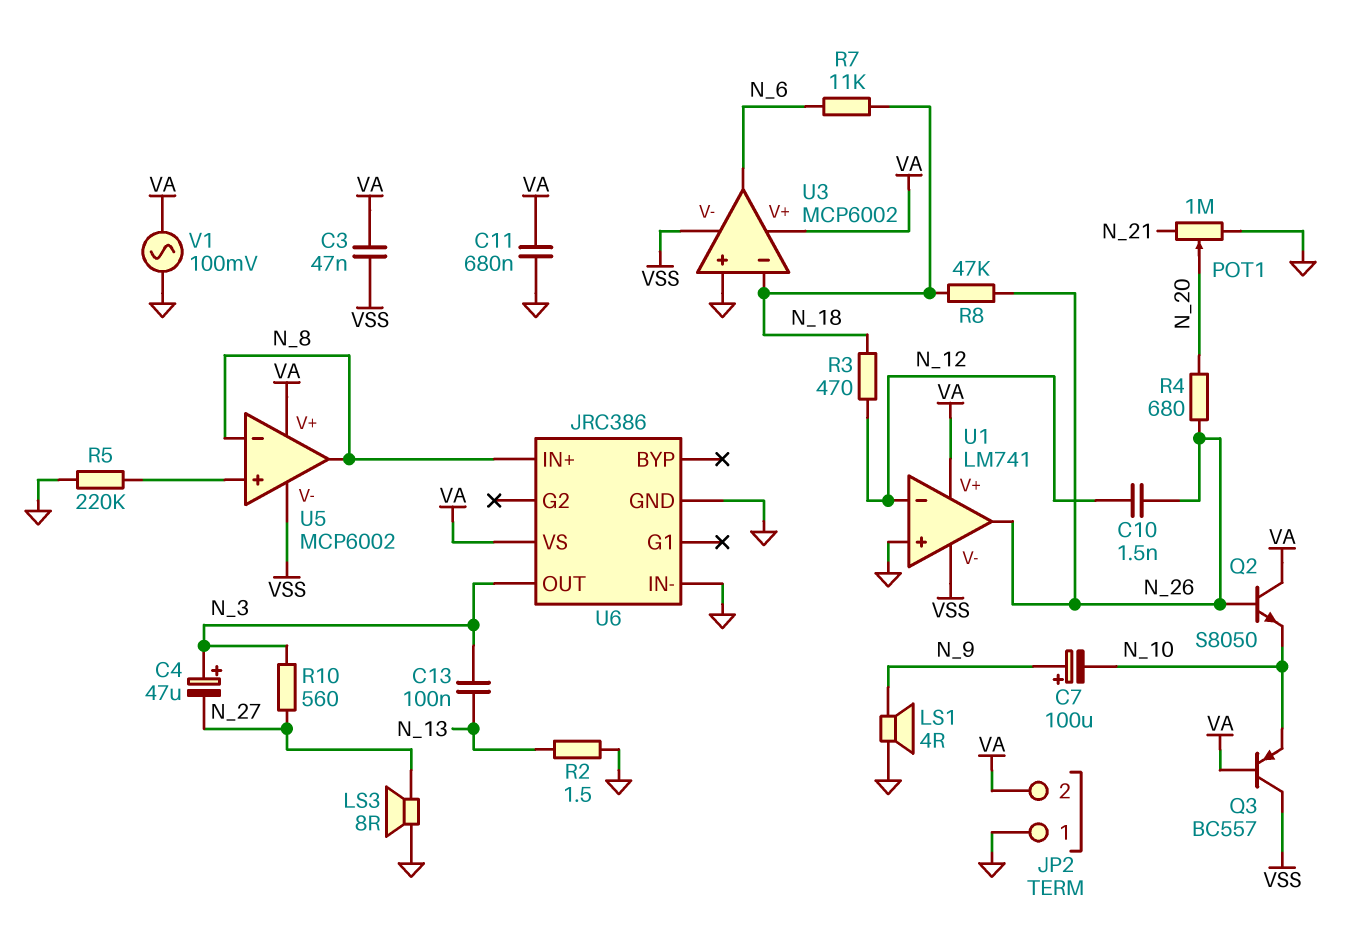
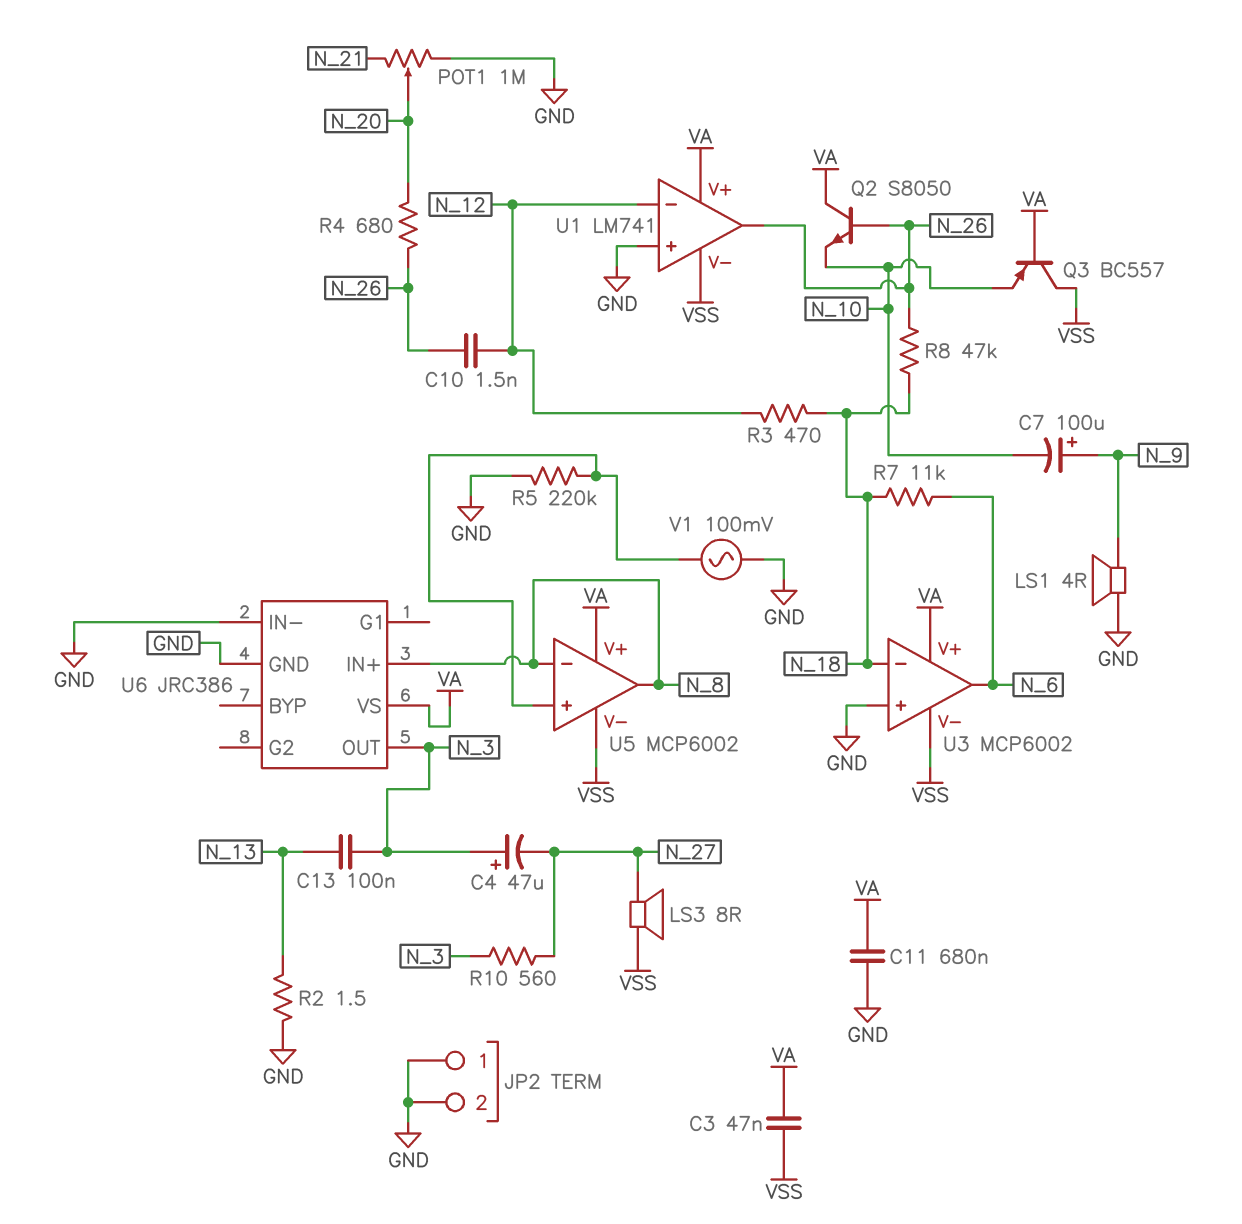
JP2 pin 2: VA -> GND
LS3: speaker 8R (GND, N_27) -> speaker 8R (N_27, VSS)
V1: AC 100mV (GND, VA) -> AC 100mV (GND, U5/in+)

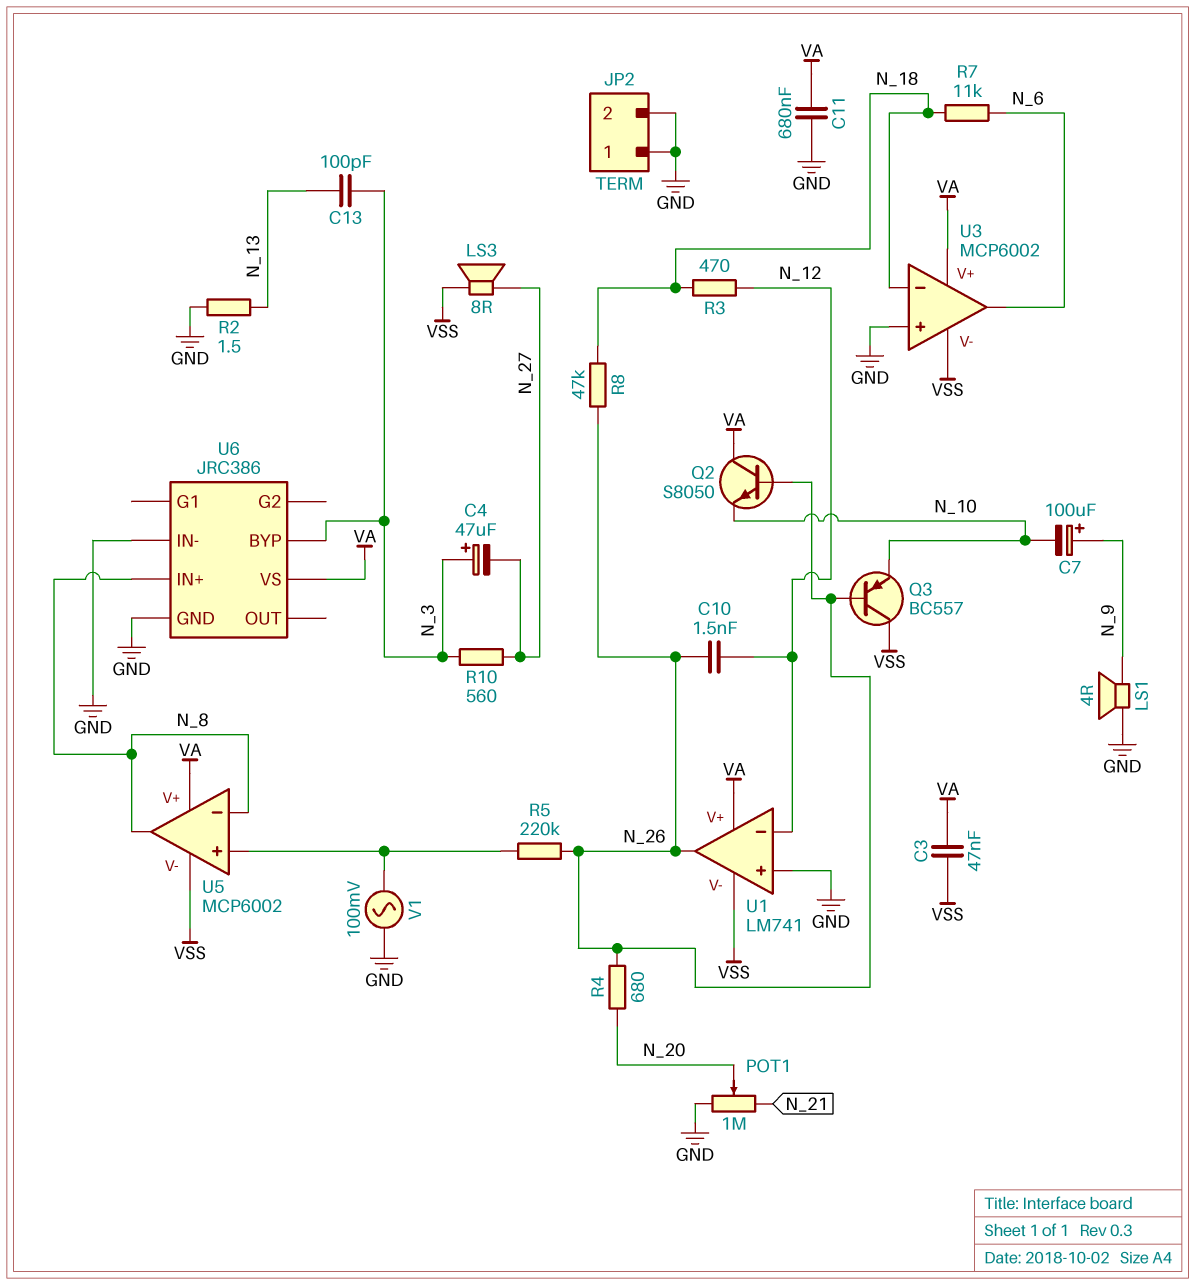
C13: 100nF (N_3, N_13) -> 100pF (N_3, N_13)
Q3: PNP BC557 (B VA, C VSS, E N_10) -> PNP BC557 (B N_26, C VSS, E N_10)
R5: 220k (GND, U5/in+) -> 220k (N_26, U5/in+)
U6 pin BYP: none -> N_3
U6 pin OUT: N_3 -> none

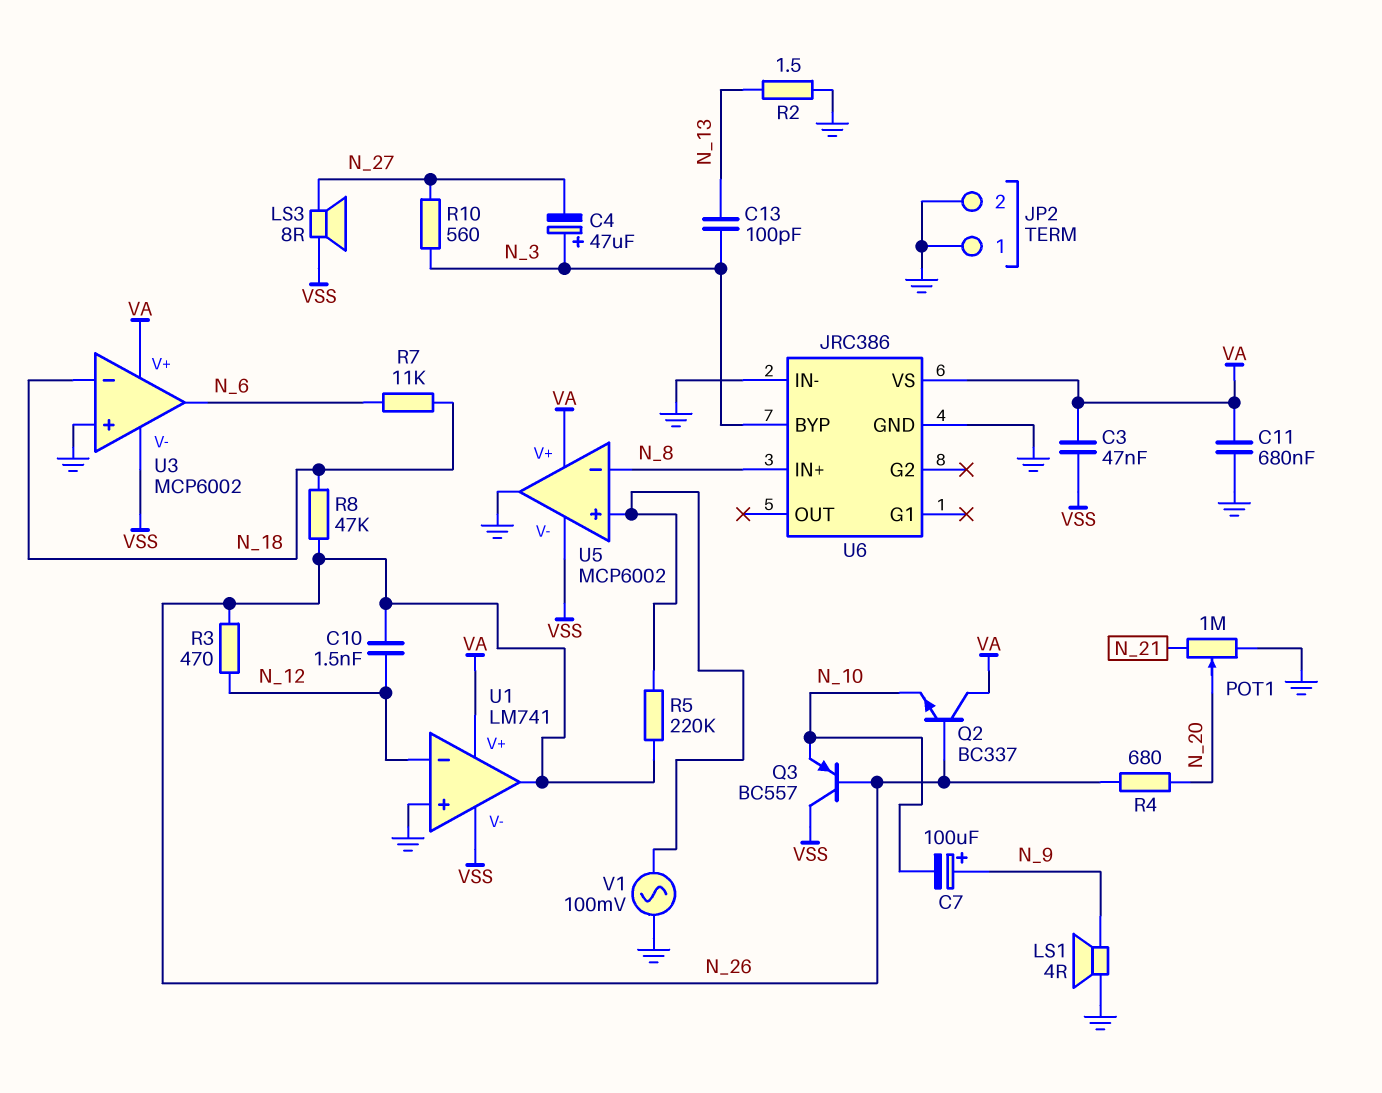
Q2: NPN S8050 (B N_26, C VA, E N_10) -> NPN BC337 (B N_26, C VA, E N_10)
R3: 470 (N_12, N_18) -> 470 (N_12, N_26)
U5 pin out: N_8 -> GND

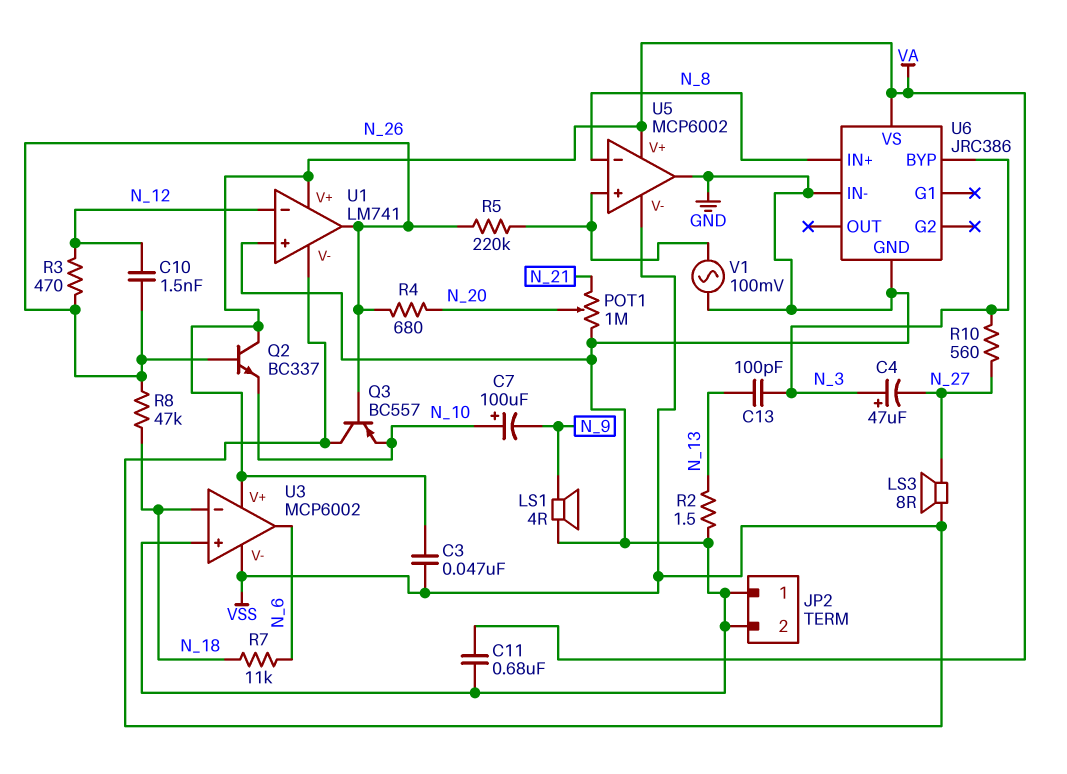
C7: 100uF (plus N_9, minus N_10) -> 100uF (plus N_10, minus N_9)

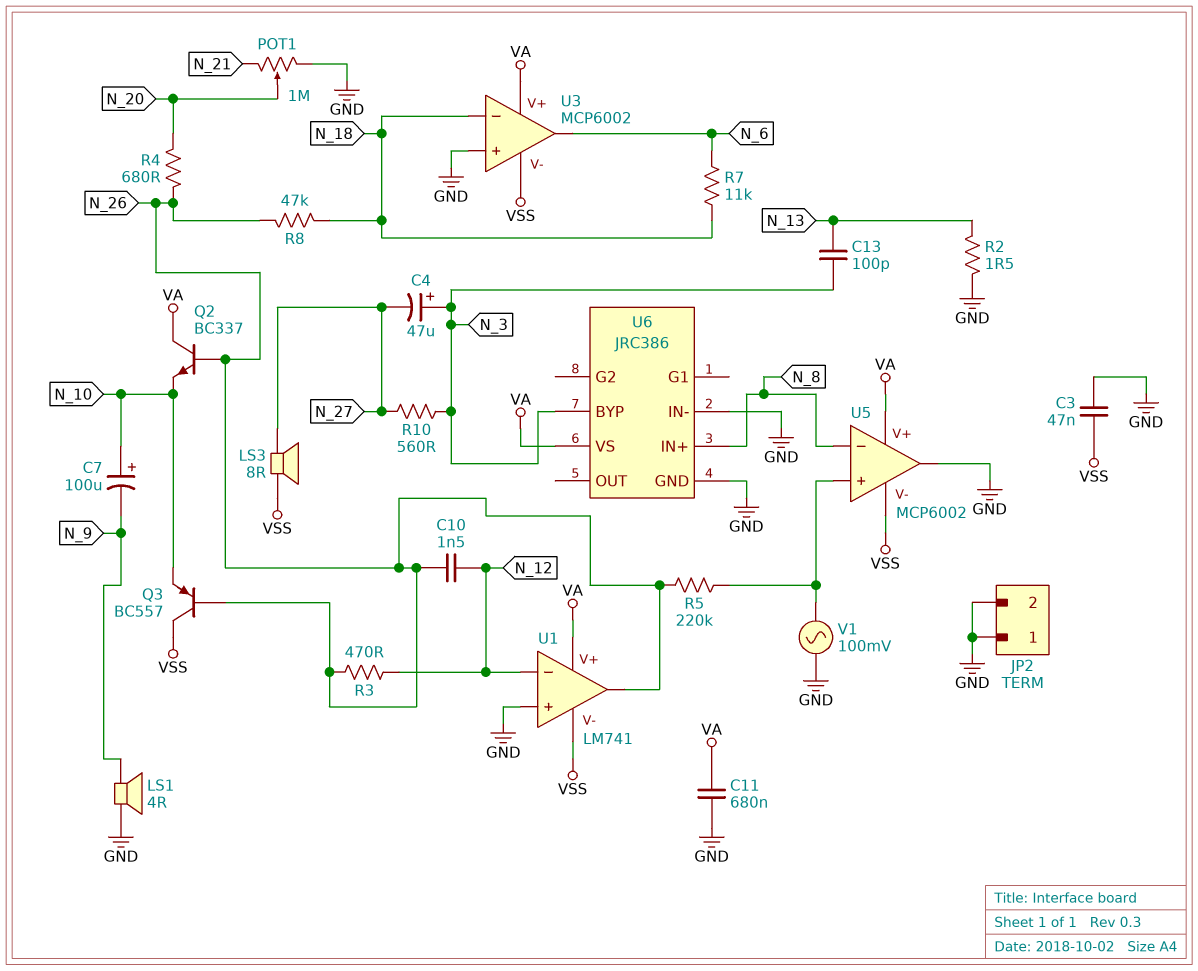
C3: 47nF (VA, VSS) -> 47nF (GND, VSS)

